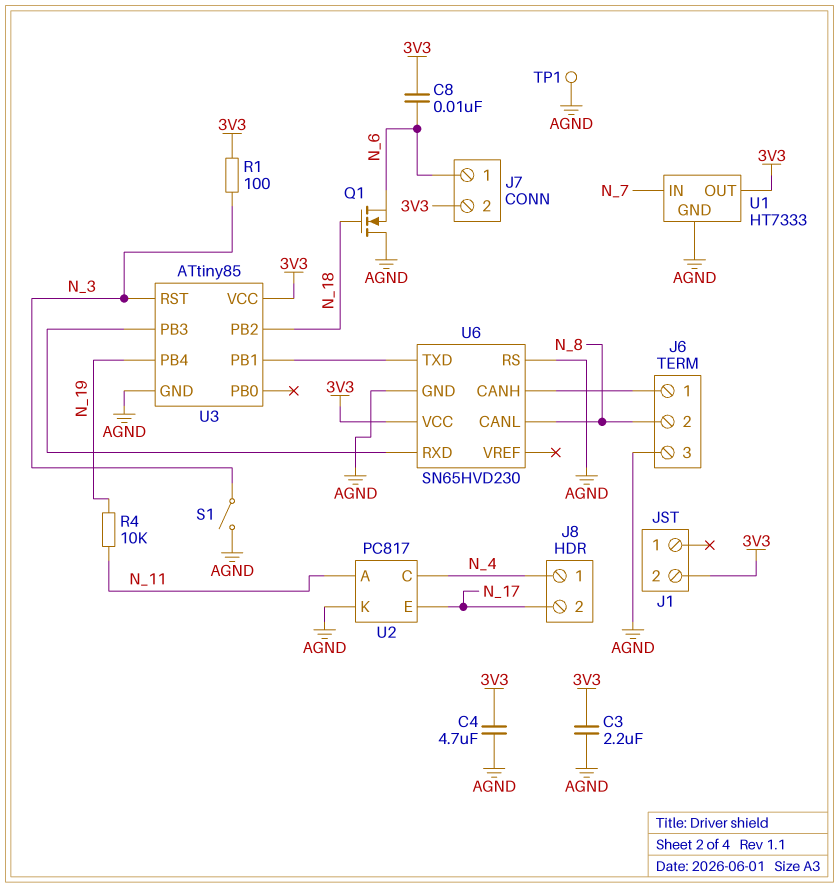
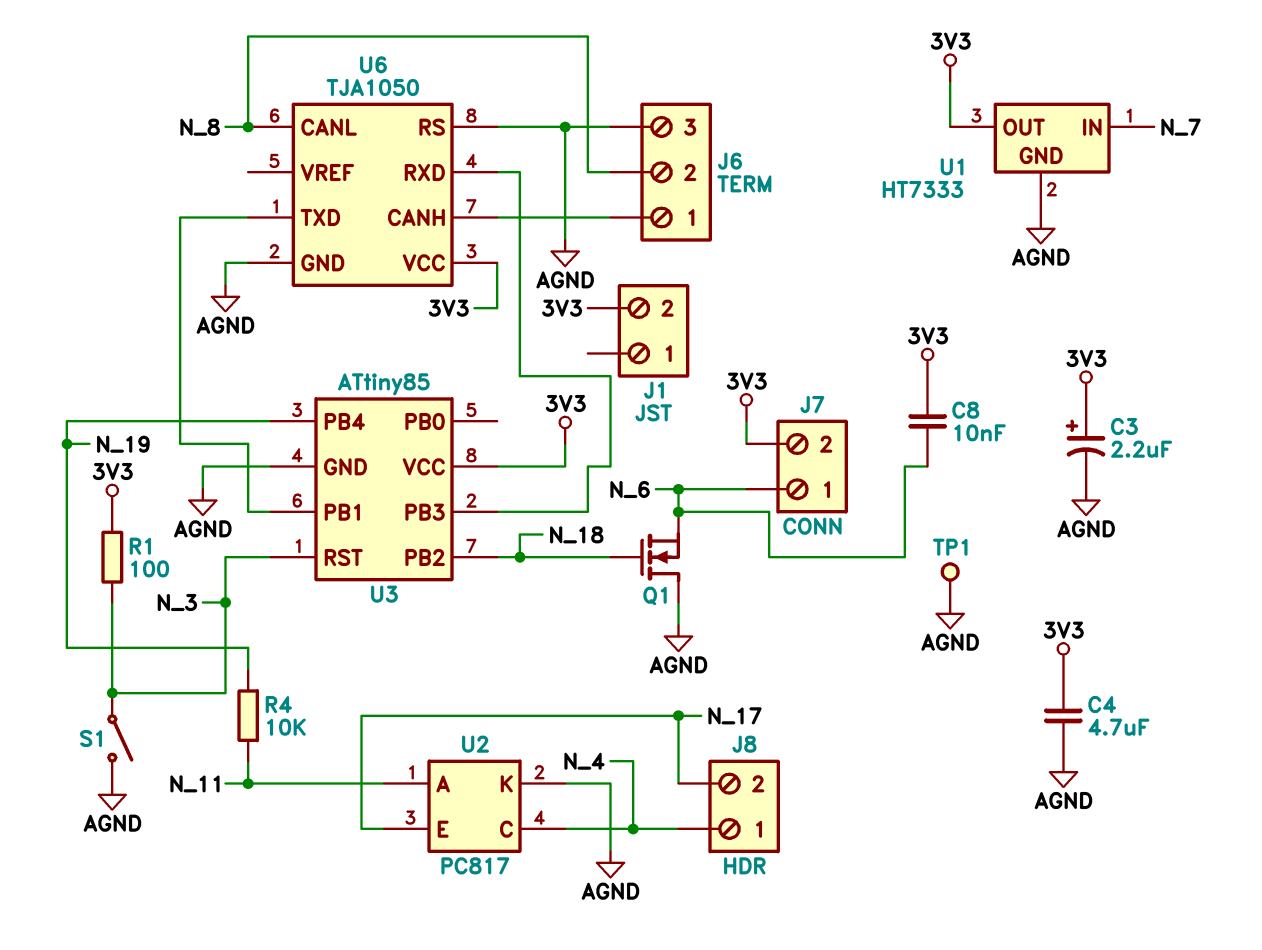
C3: 2.2uF (3V3, AGND) -> 2.2uF (plus 3V3, minus AGND)
U6: SN65HVD230 -> TJA1050

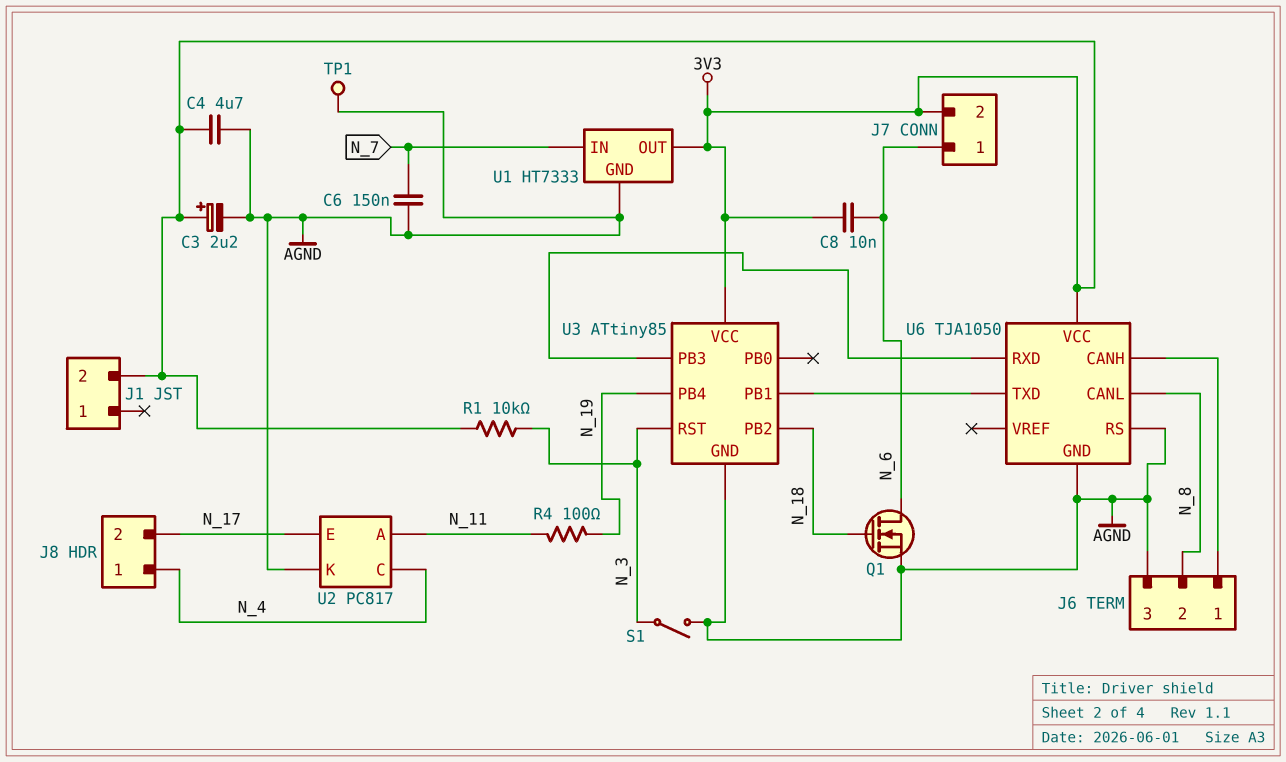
C6: none -> 150nF (AGND, N_7)
Q1: NMOS (G N_18, D AGND, S N_6) -> NMOS (G N_18, D N_6, S AGND)
R1: 100 (3V3, N_3) -> 10k (3V3, N_3)
R4: 10k (N_11, N_19) -> 100 (N_11, N_19)

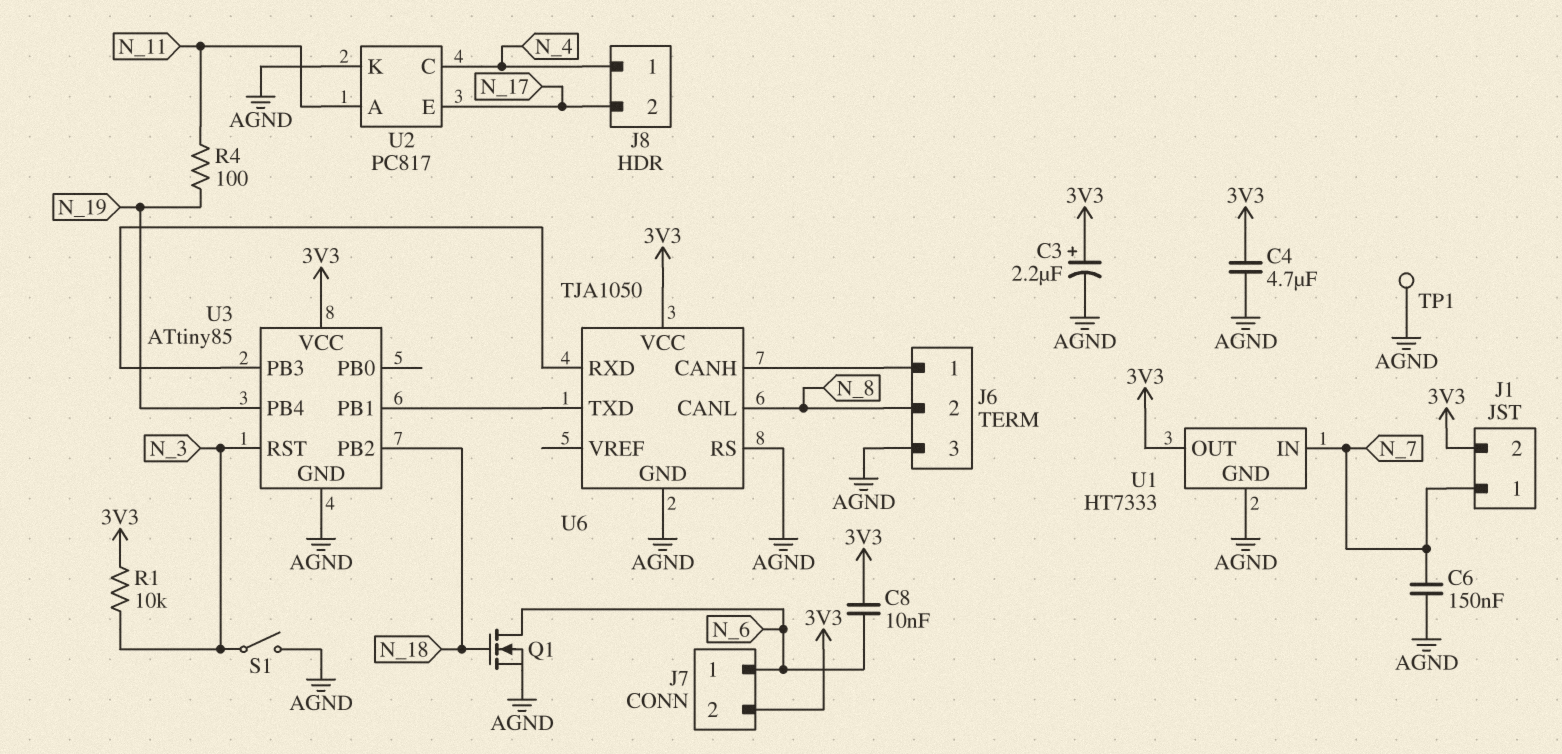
J1 pin 1: none -> N_7

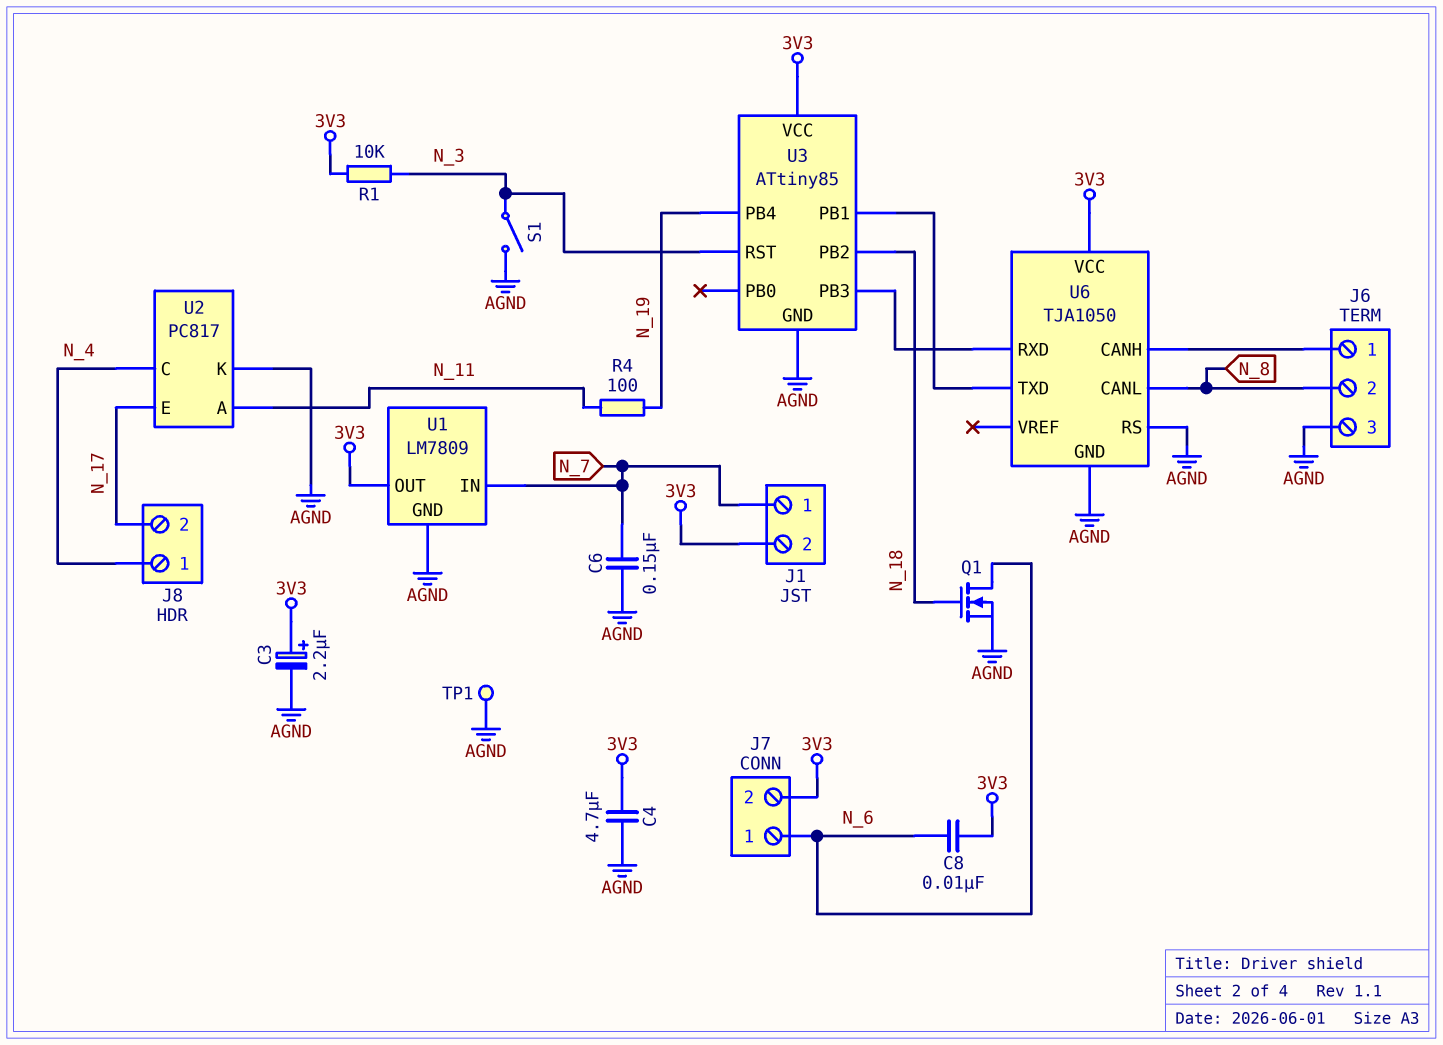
U1: HT7333 -> LM7809

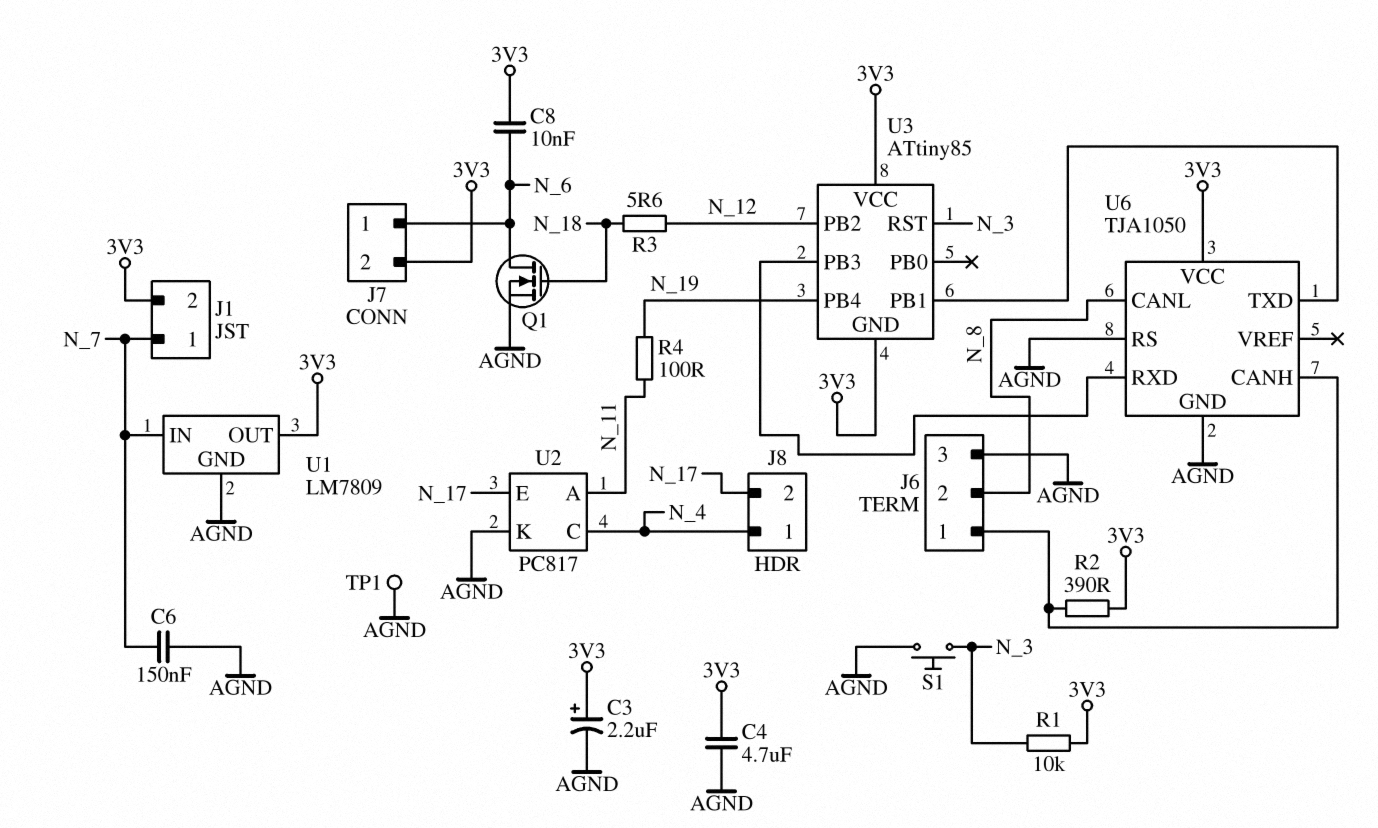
R2: none -> 390 (3V3, J6/1)
R3: none -> 5.6 (N_12, N_18)
S1: switch (AGND, N_3) -> button (AGND, N_3)
U3 pin GND: AGND -> 3V3
U3 pin PB2: N_18 -> N_12

